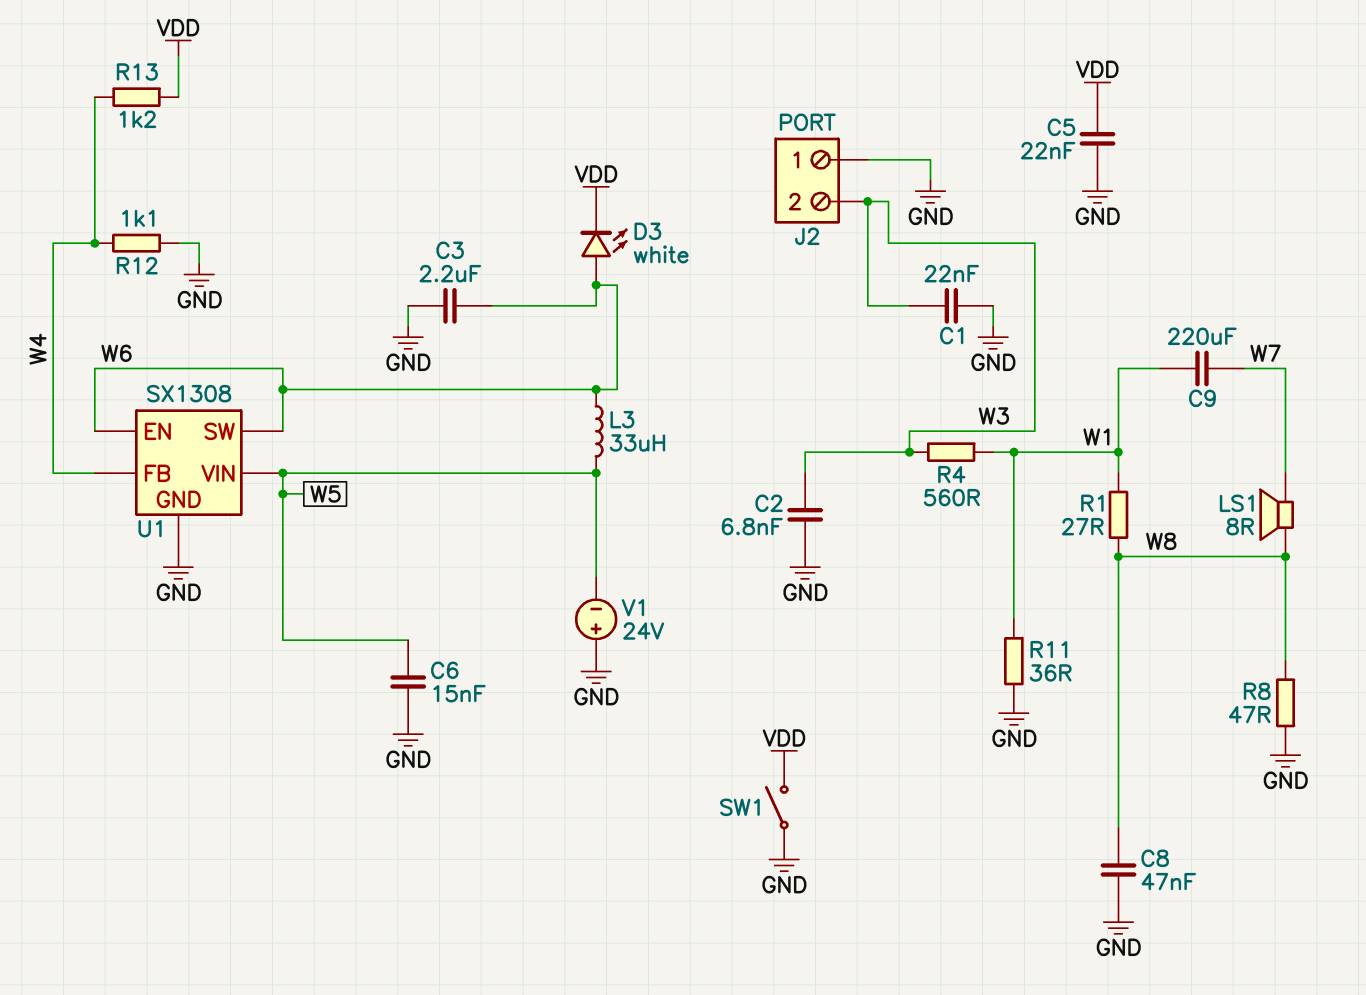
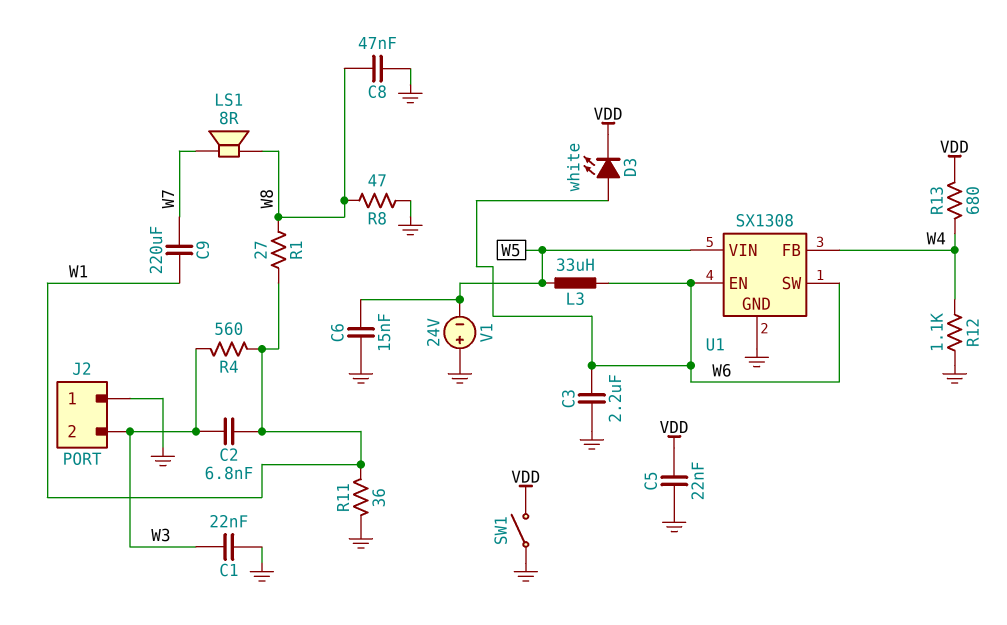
C2: 6.8nF (GND, W3) -> 6.8nF (W1, W3)
R13: 1.2k (VDD, W4) -> 680 (VDD, W4)

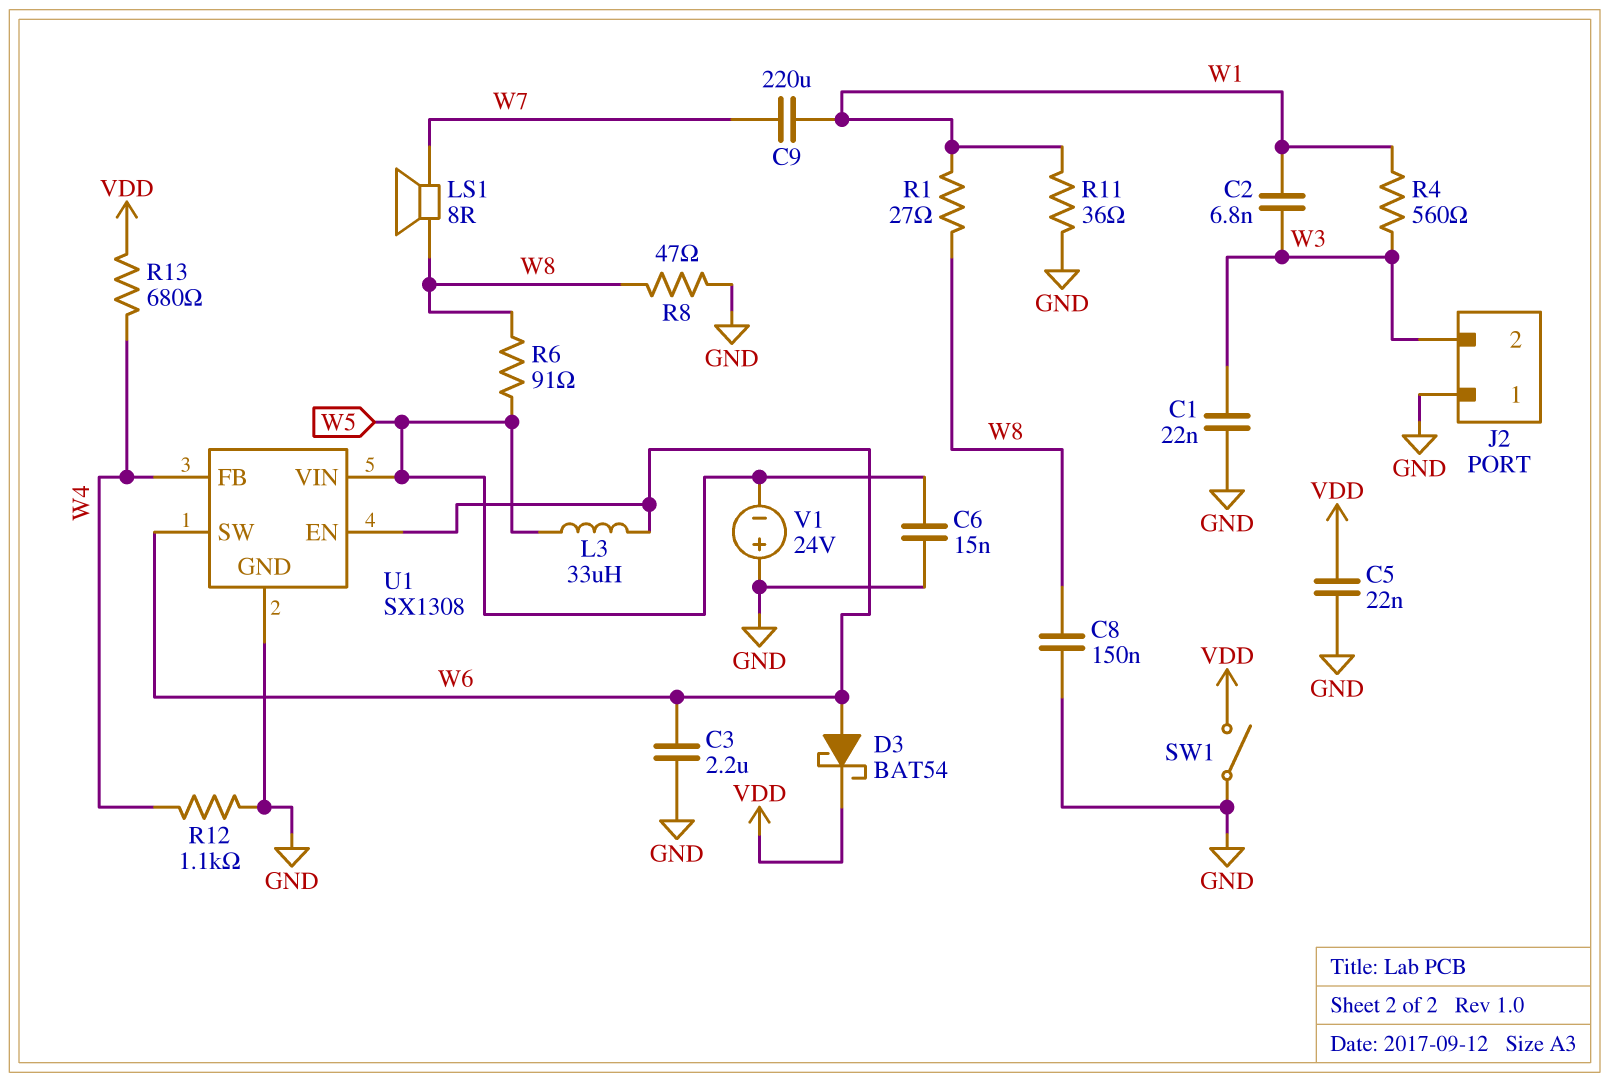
C8: 47nF (GND, W8) -> 150nF (GND, W8)
D3: LED white (A W6, K VDD) -> schottky BAT54 (A W6, K VDD)
R6: none -> 91 (W5, W8)

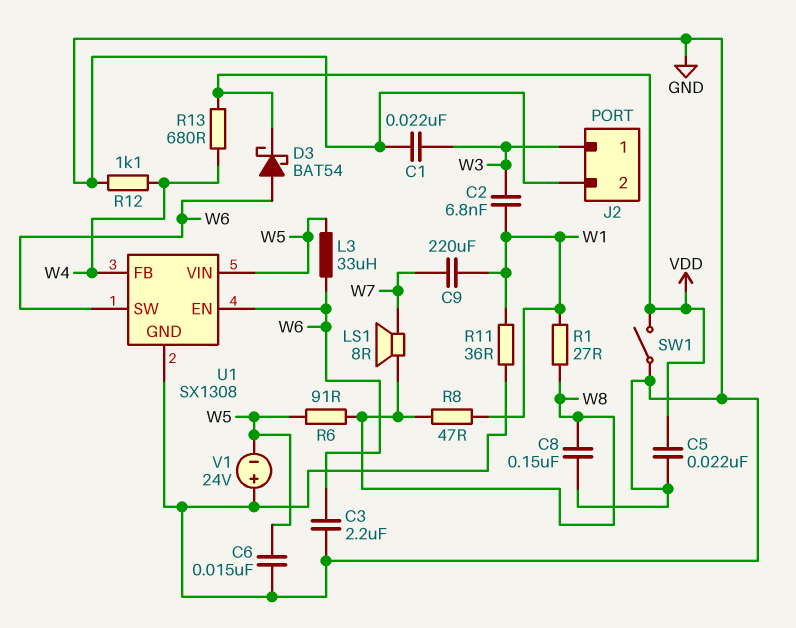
J2 pin 1: GND -> W3
J2 pin 2: W3 -> GND
R4: 560 (W1, W3) -> none
R8: 47 (GND, W8) -> 47 (W1, W8)

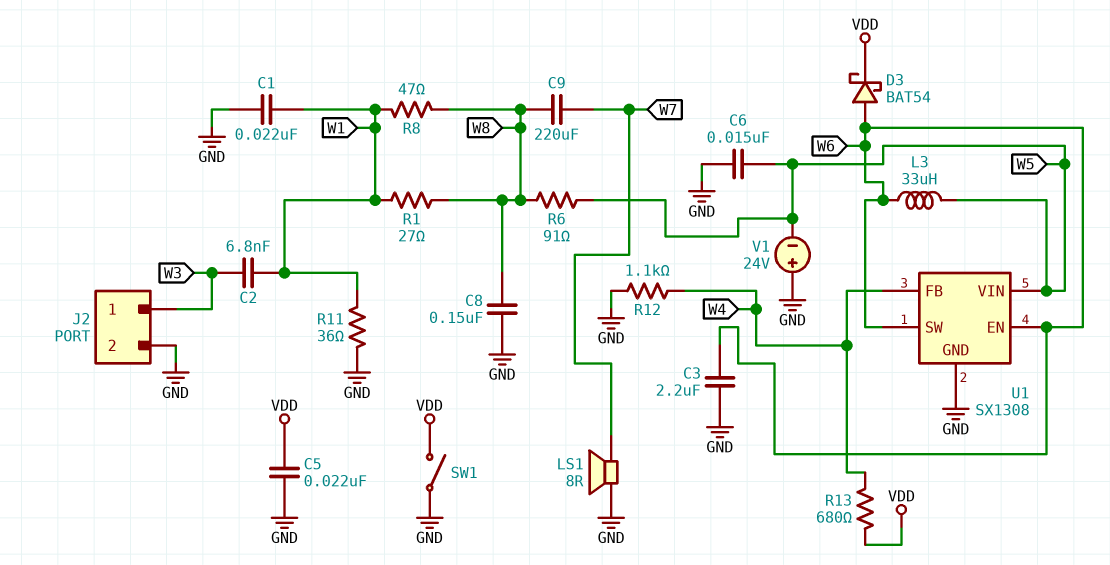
C1: 22nF (GND, W3) -> 22nF (GND, W1)
C9: 220uF (W1, W7) -> 220uF (W7, W8)
LS1: speaker 8R (W7, W8) -> speaker 8R (GND, W7)

